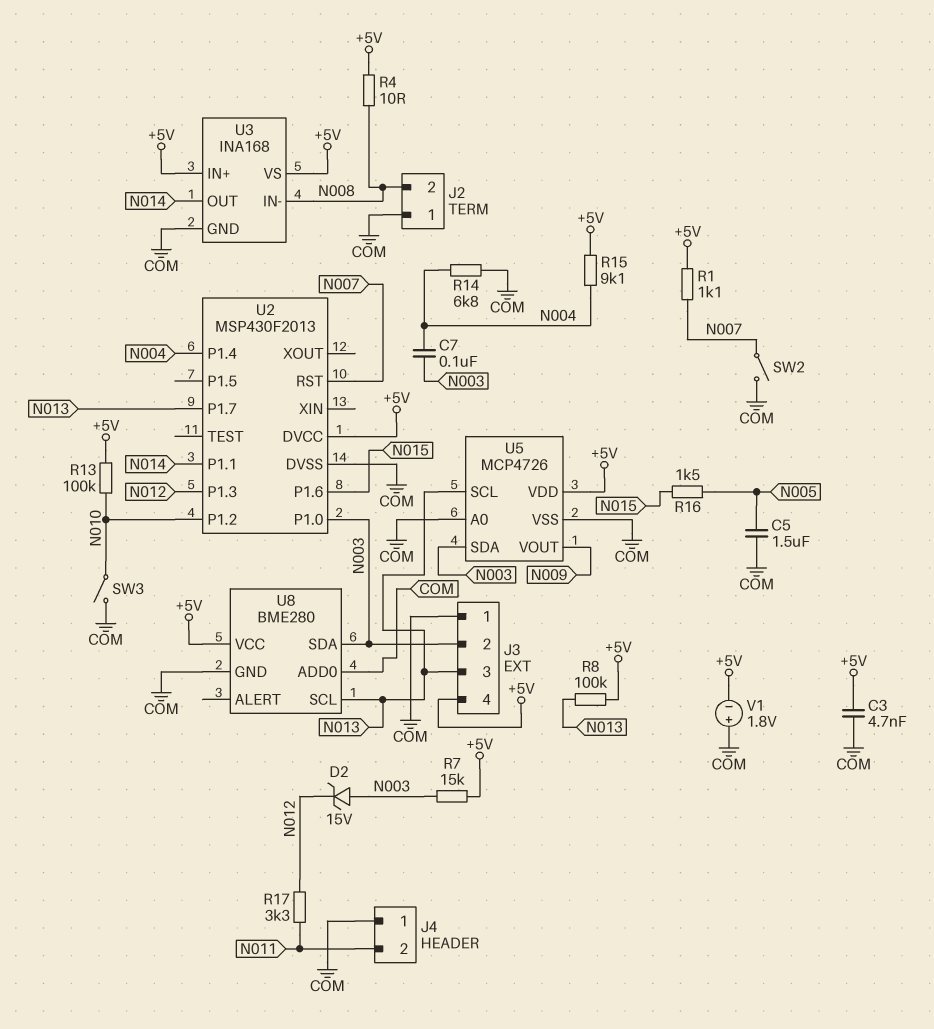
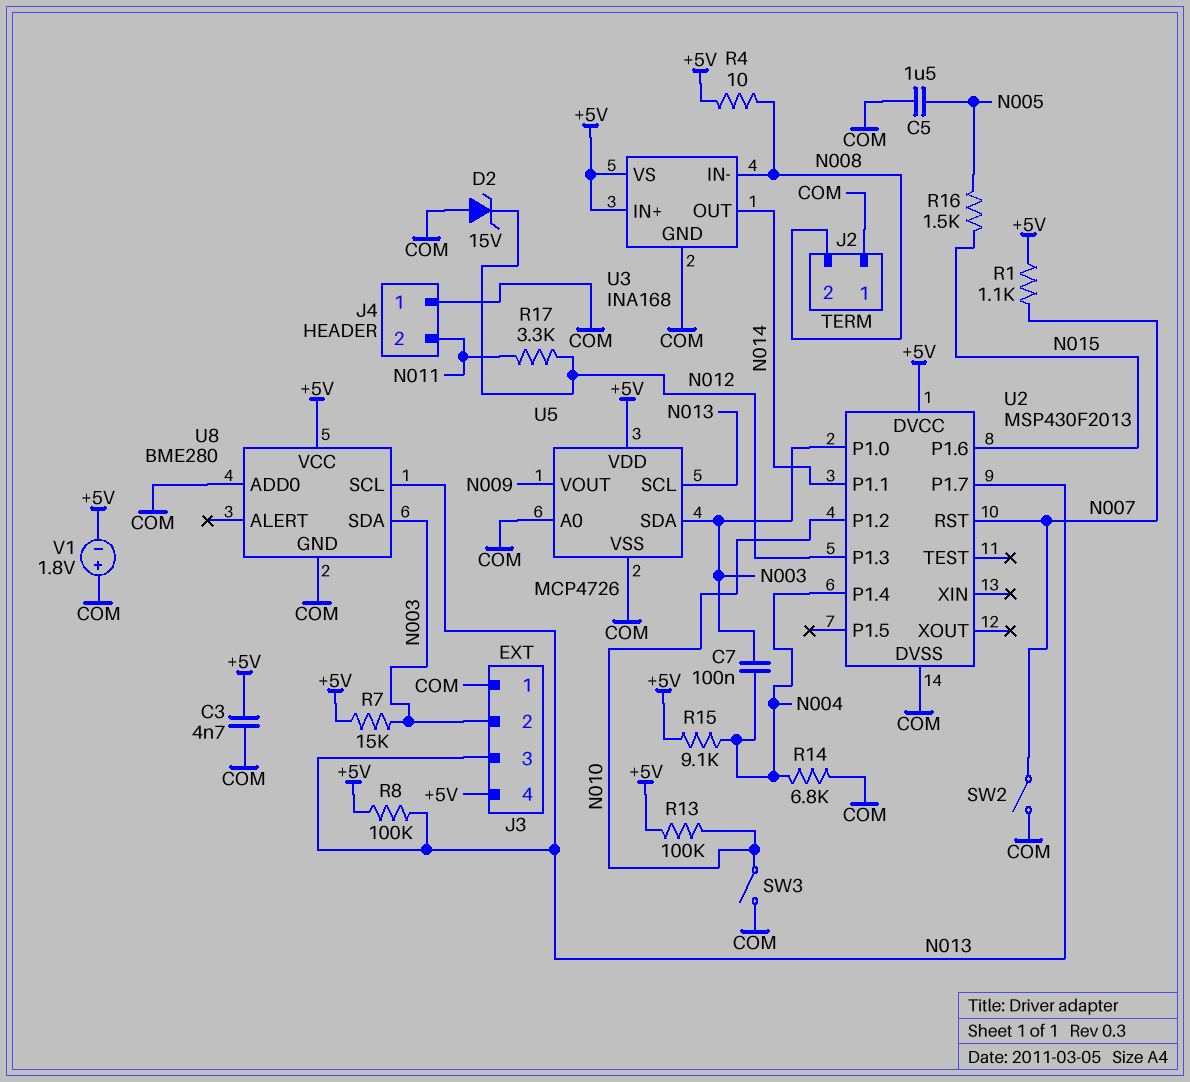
D2: zener 15V (A N003, K N012) -> zener 15V (A COM, K N012)

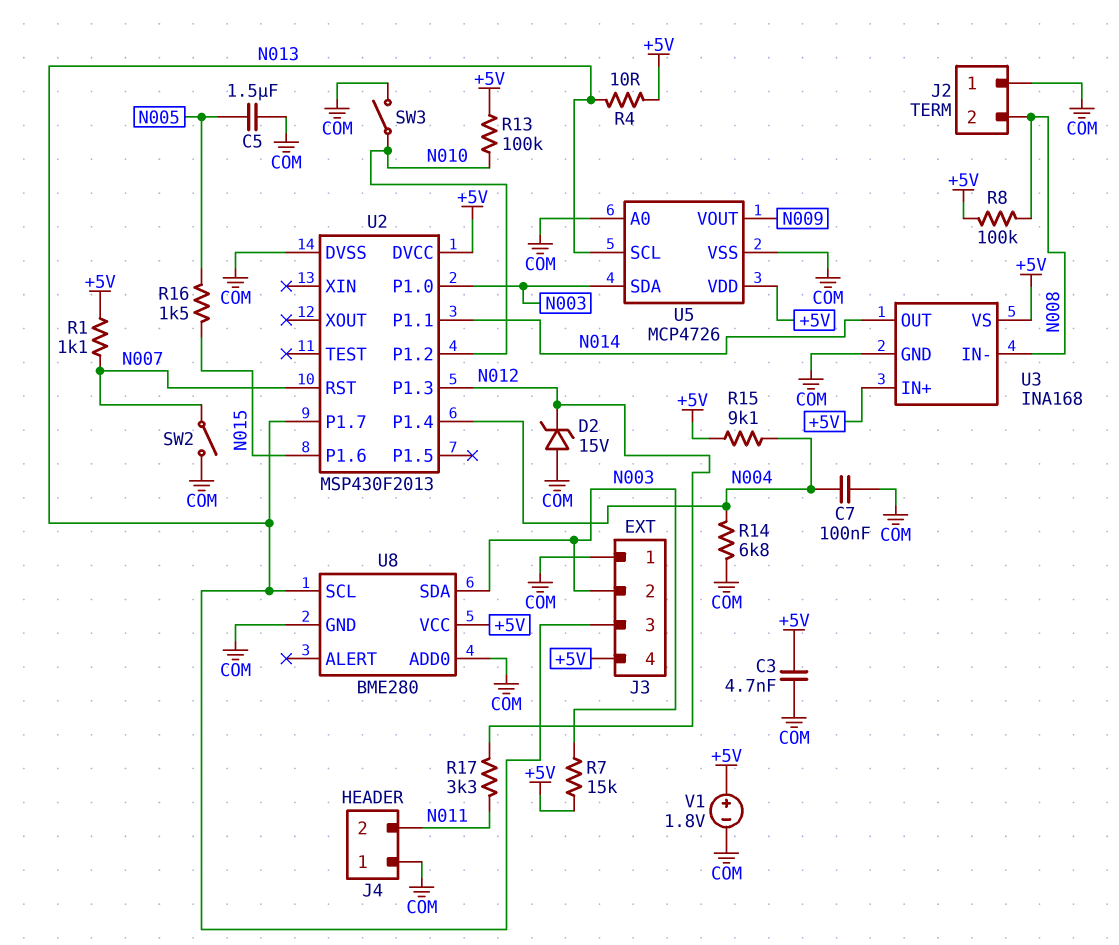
C7: 100nF (N003, N004) -> 100nF (COM, N004)
R4: 10 (+5V, N008) -> 10 (+5V, N013)
R8: 100k (+5V, N013) -> 100k (+5V, N008)
V1: 1.8V (plus COM, minus +5V) -> 1.8V (plus +5V, minus COM)

